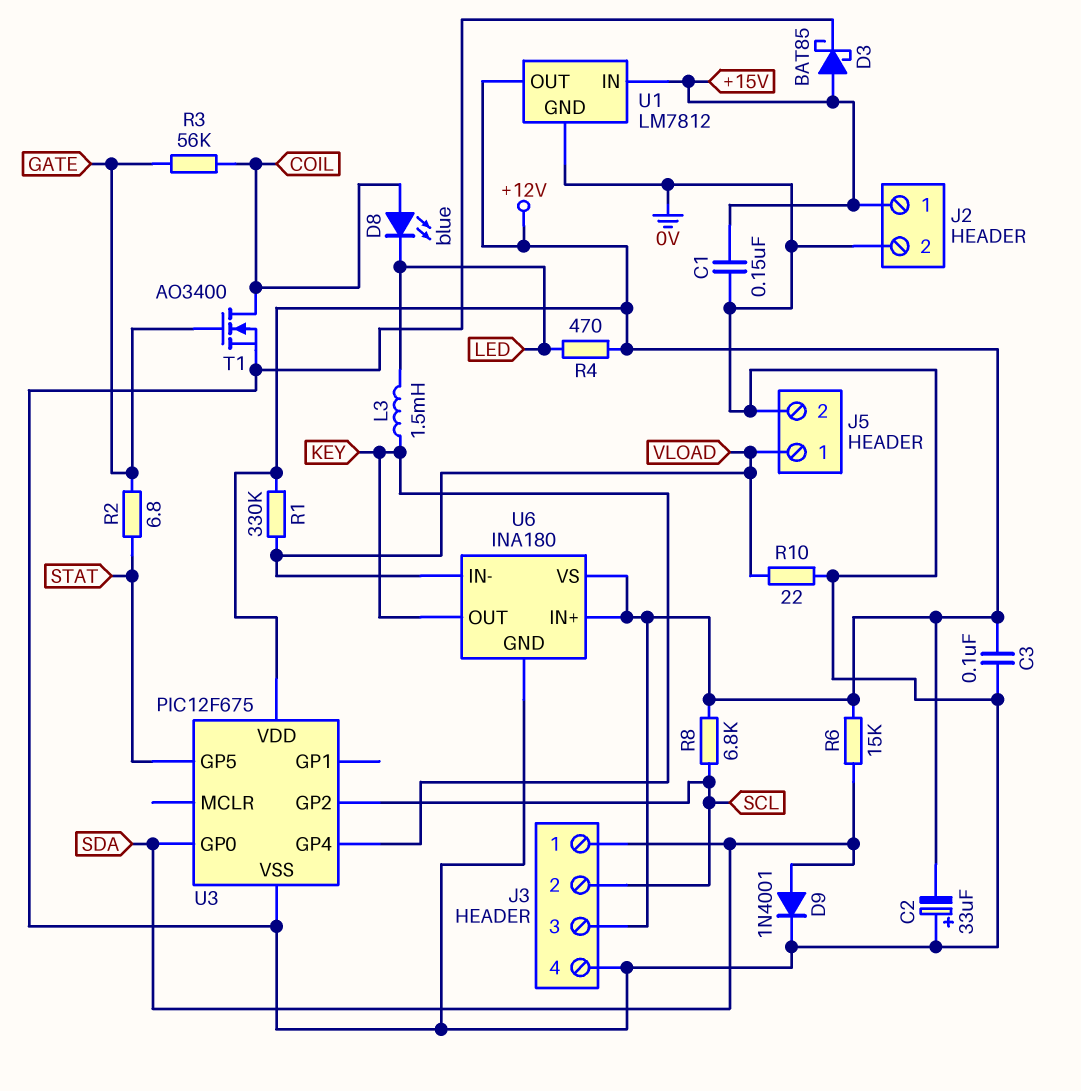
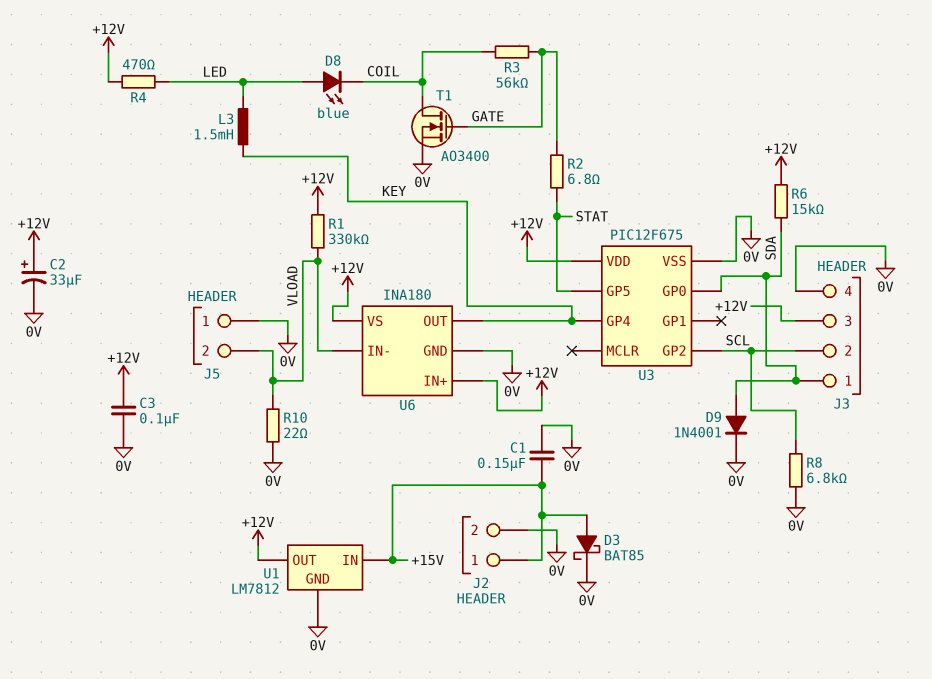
C2: 33uF (plus 0V, minus +12V) -> 33uF (plus +12V, minus 0V)
D8: LED blue (A COIL, K LED) -> LED blue (A LED, K COIL)
J5 pin 1: VLOAD -> 0V
J5 pin 2: 0V -> VLOAD
R8: 6.8k (+12V, SCL) -> 6.8k (0V, SCL)

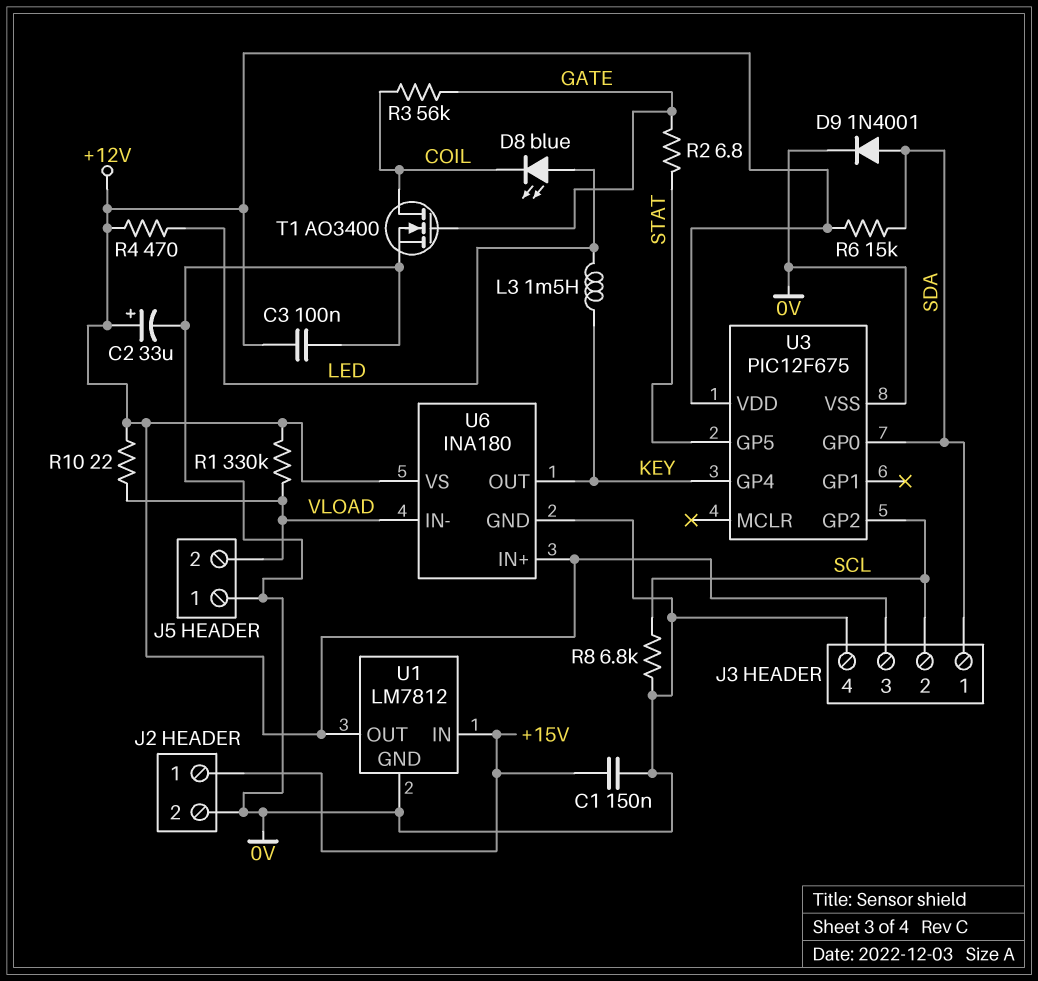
D3: schottky BAT85 (A +15V, K 0V) -> none
R10: 22 (0V, VLOAD) -> 22 (+12V, VLOAD)

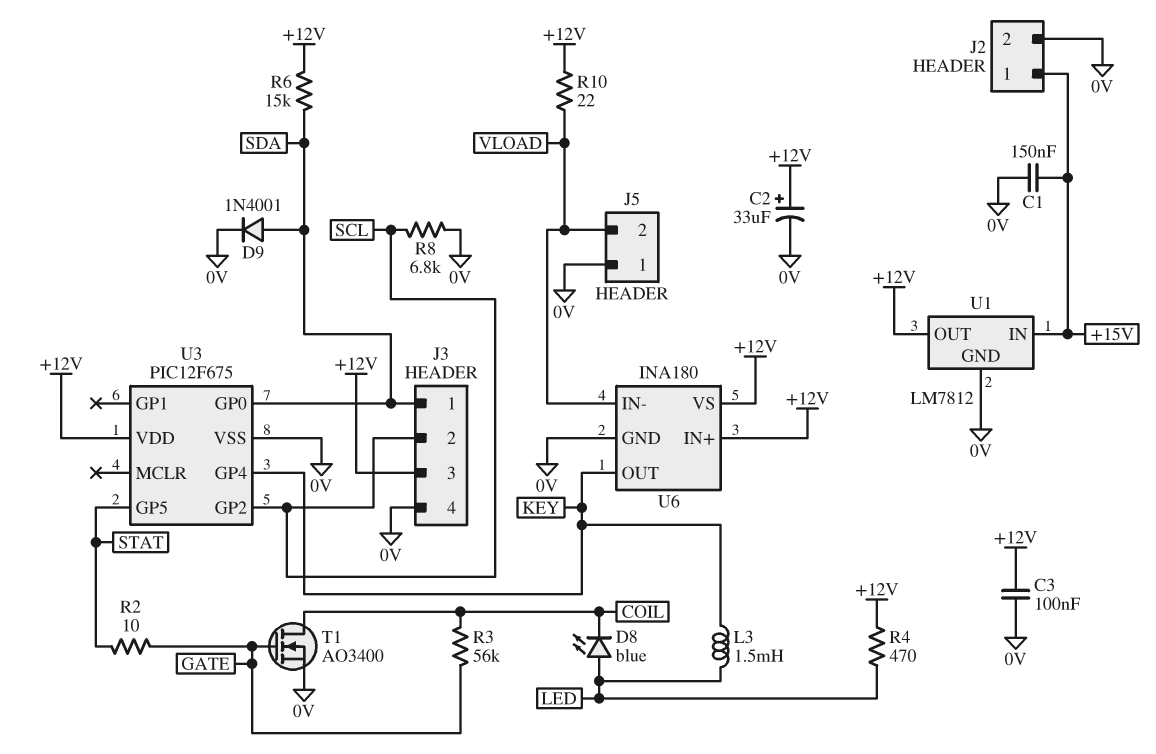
R1: 330k (+12V, VLOAD) -> none
R2: 6.8 (GATE, STAT) -> 10 (GATE, STAT)

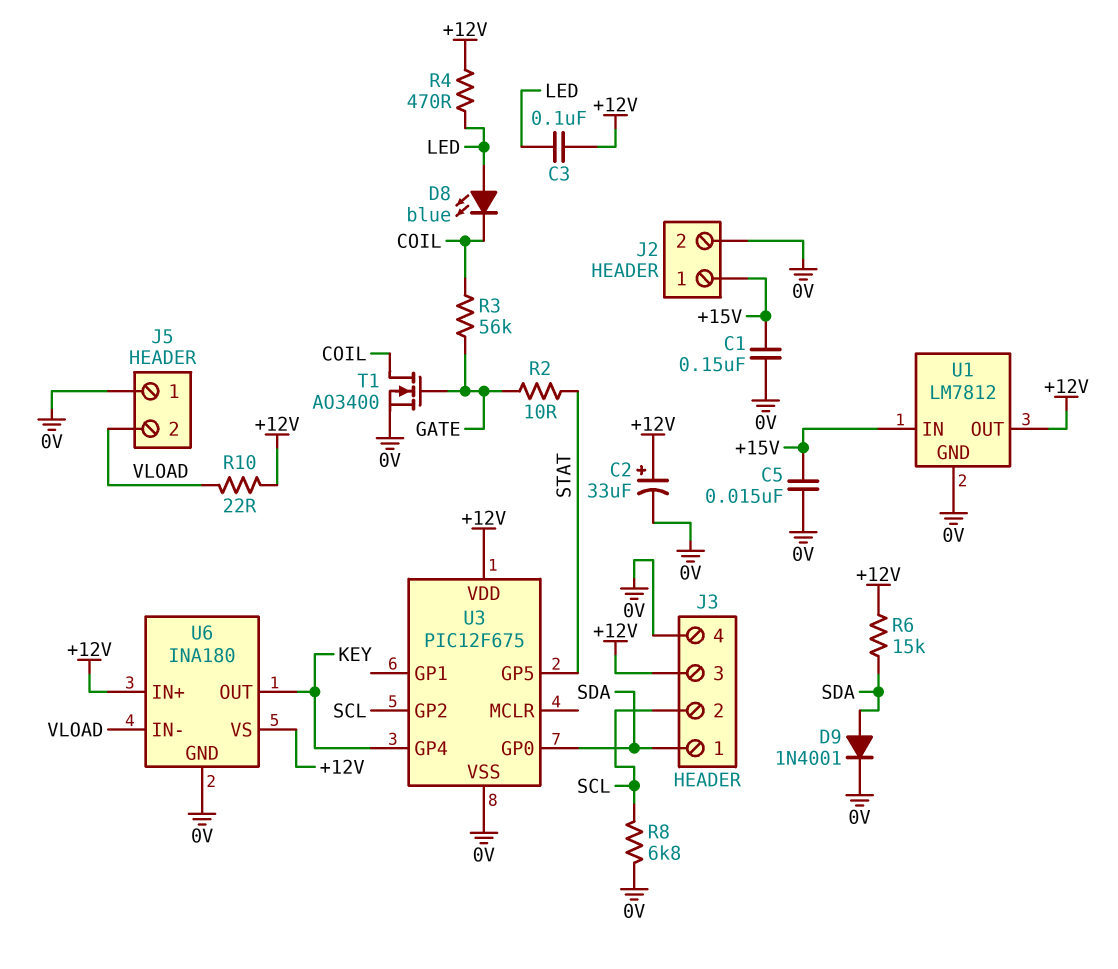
C3: 100nF (+12V, 0V) -> 100nF (+12V, LED)
C5: none -> 15nF (+15V, 0V)
L3: 1.5mH (KEY, LED) -> none

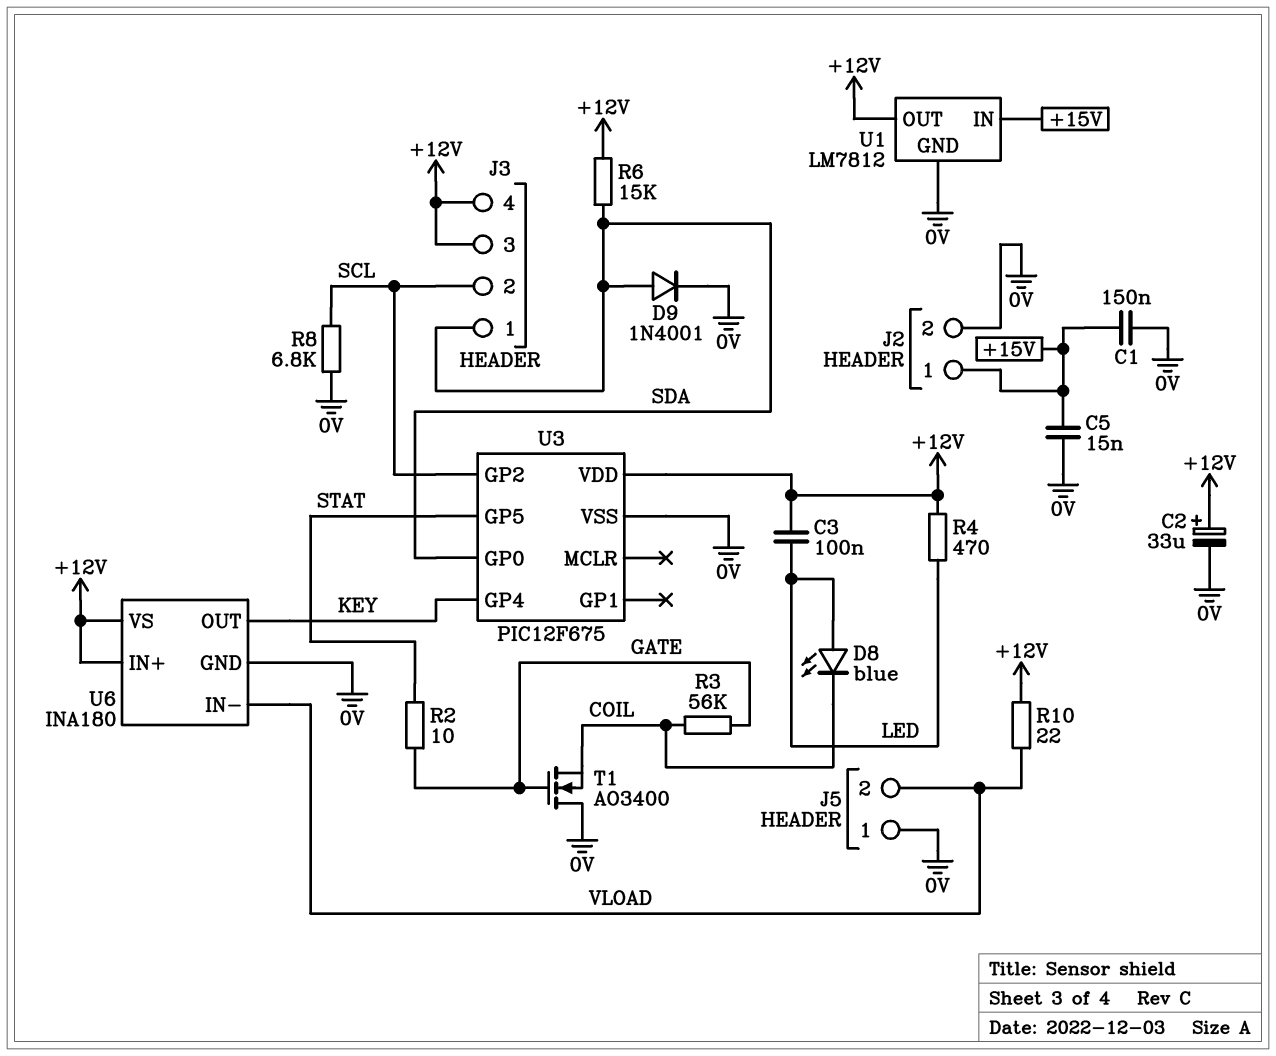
J3 pin 4: 0V -> +12V
T1: NMOS AO3400 (G GATE, D COIL, S 0V) -> NMOS AO3400 (G GATE, D 0V, S COIL)

